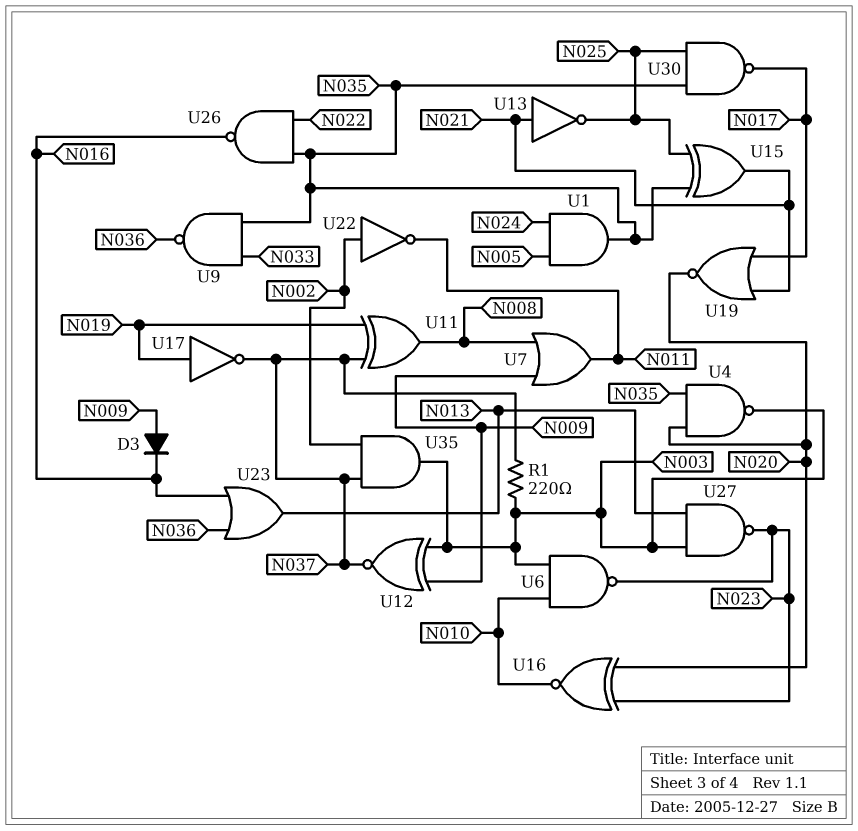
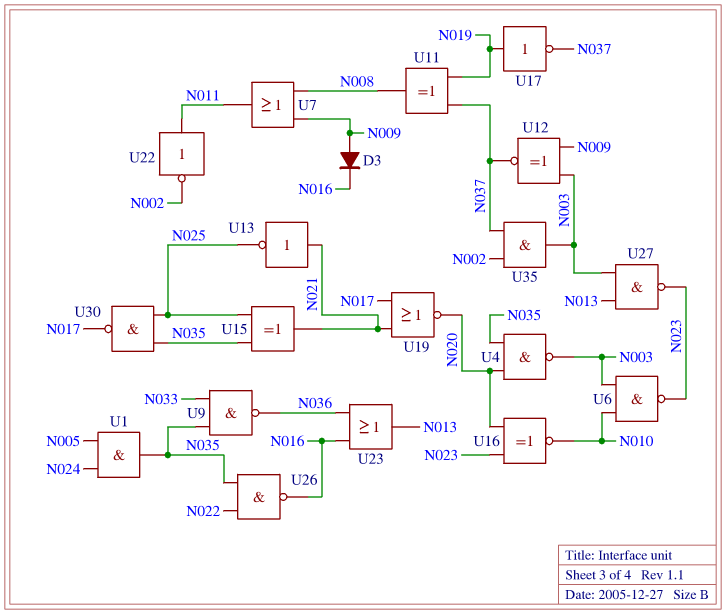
R1: 220 (N003, N037) -> none
U22: NOT (in N002, out N011) -> NOT (in N011, out N002)

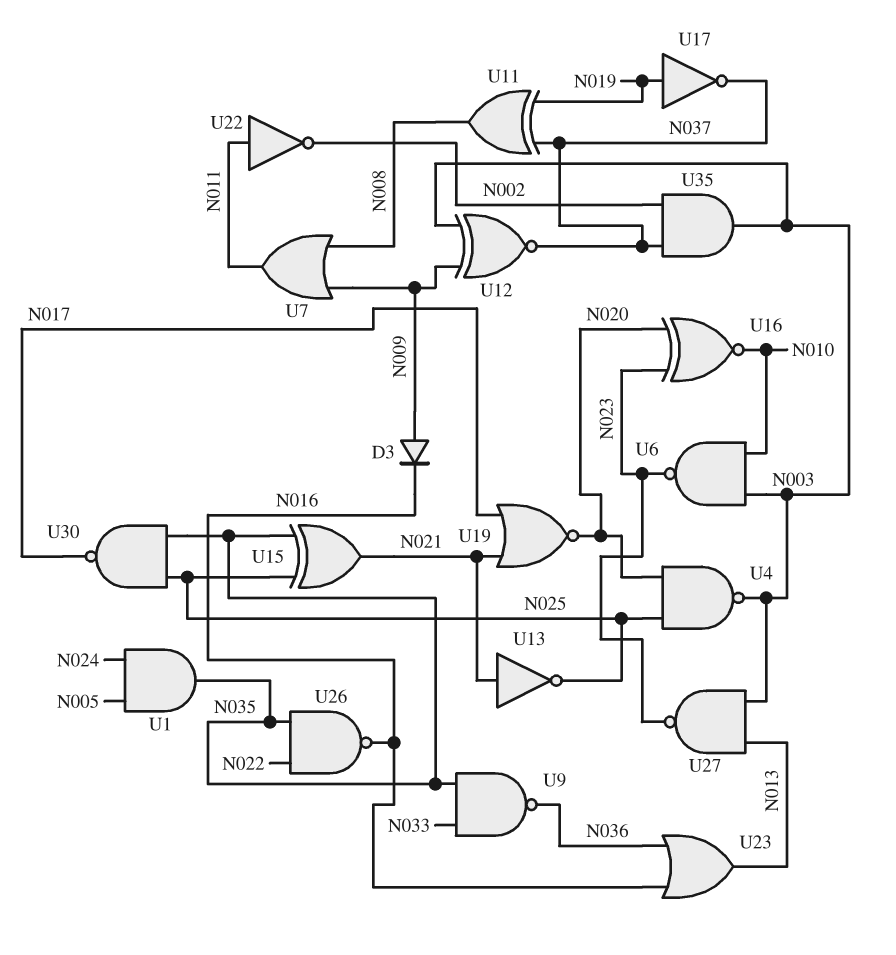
U4: NAND (in N020, in N035, out N003) -> NAND (in N020, in N025, out N003)

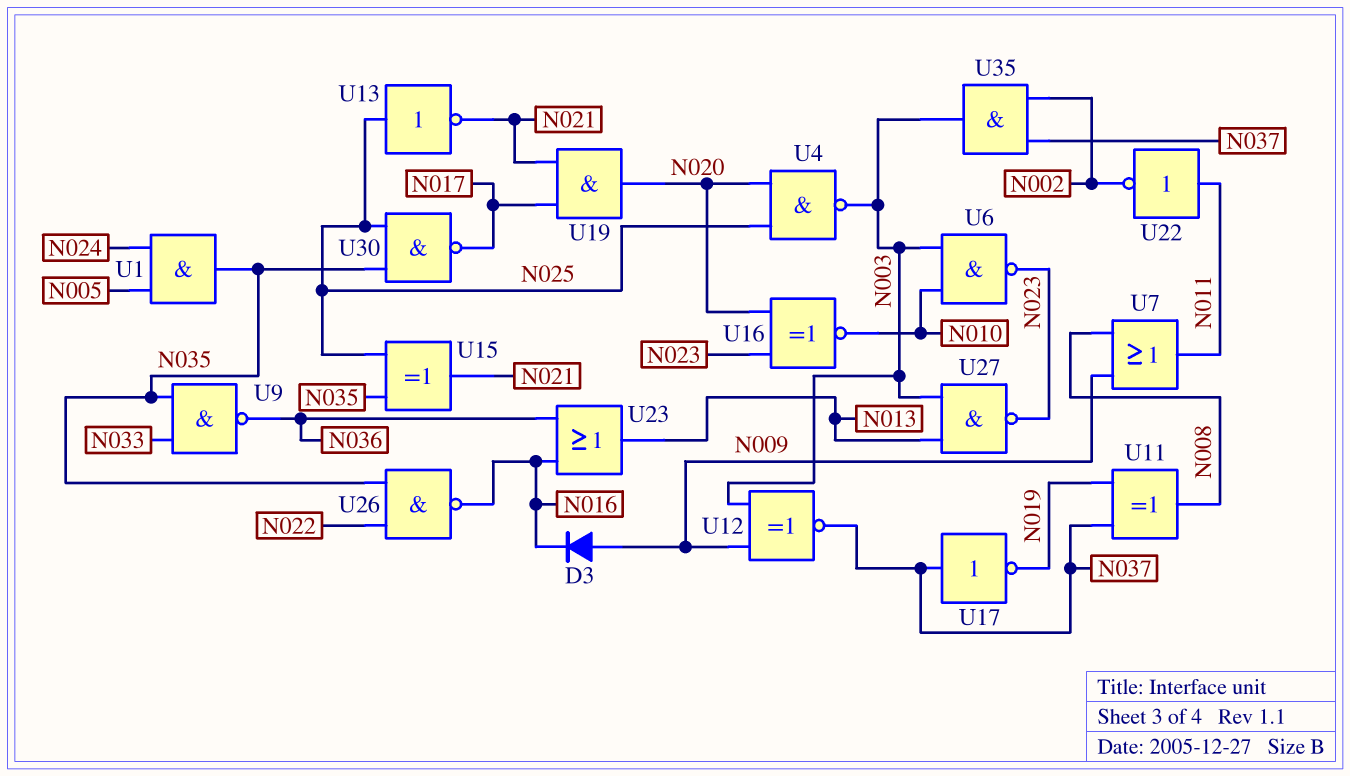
U13: NOT (in N021, out N025) -> NOT (in N025, out N021)
U17: NOT (in N019, out N037) -> NOT (in N037, out N019)
U19: NOR (in N017, in N021, out N020) -> AND (in N017, in N021, out N020)

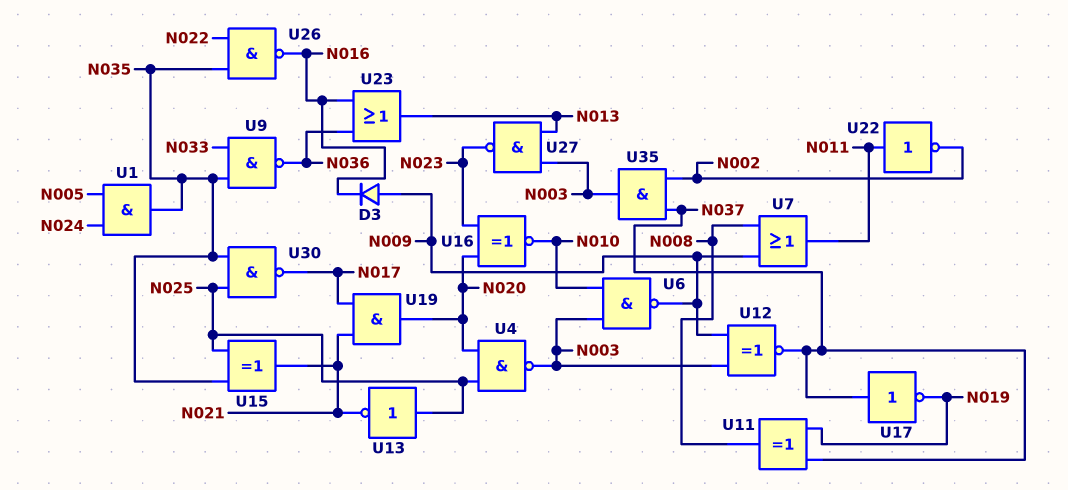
U6: NAND (in N003, in N010, out N023) -> NAND (in N003, in N010, out N009)

